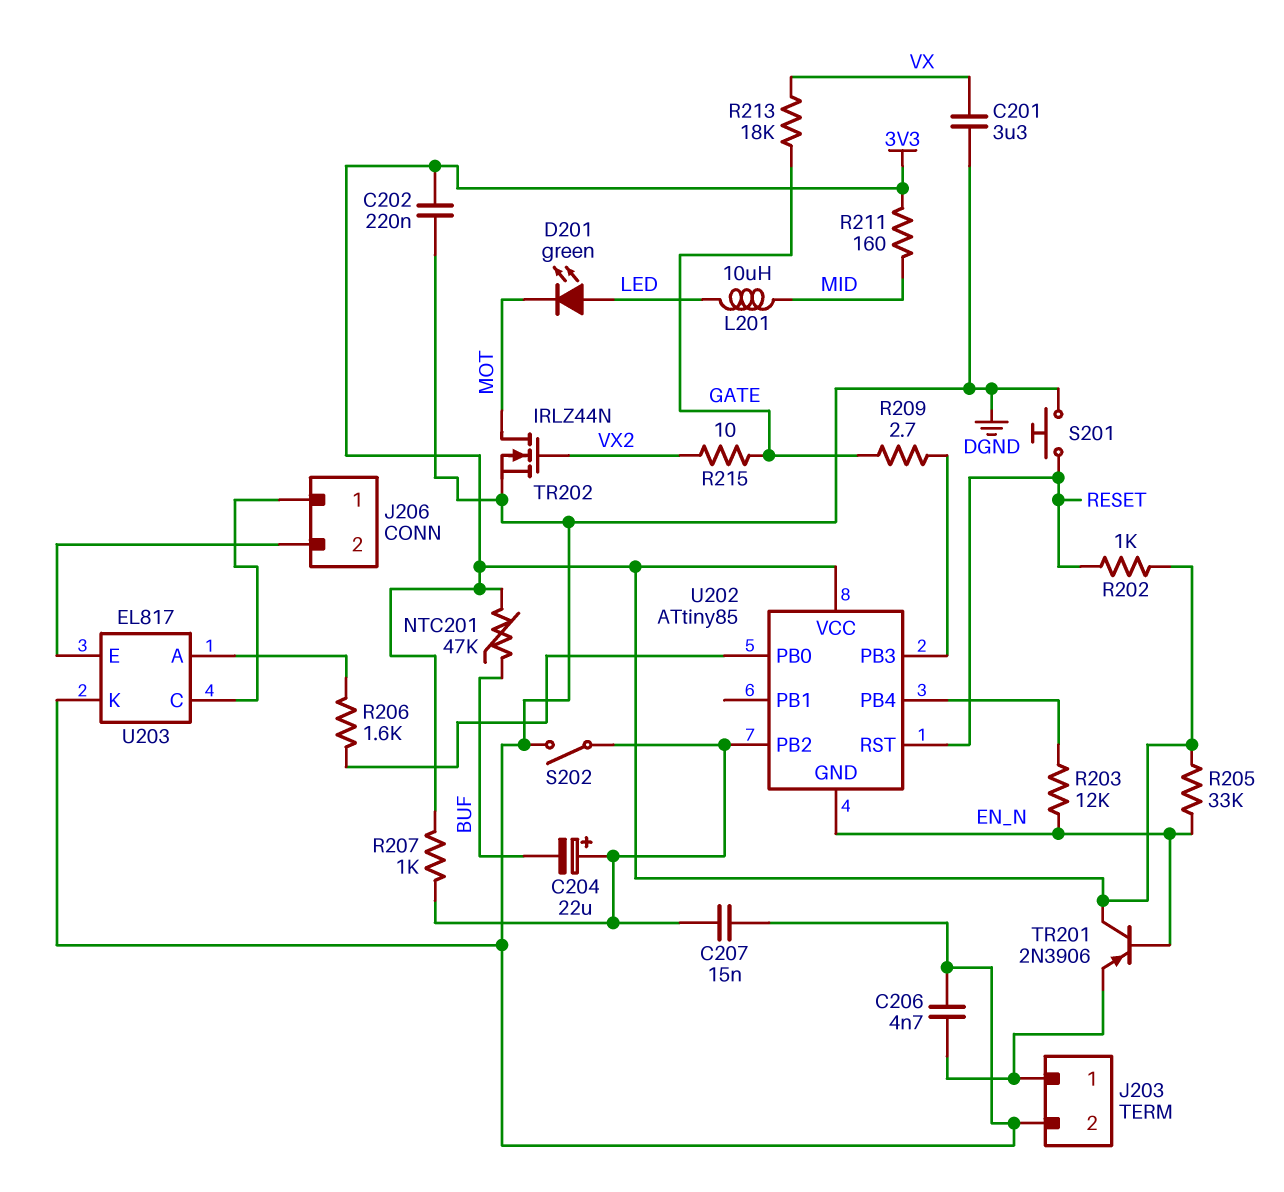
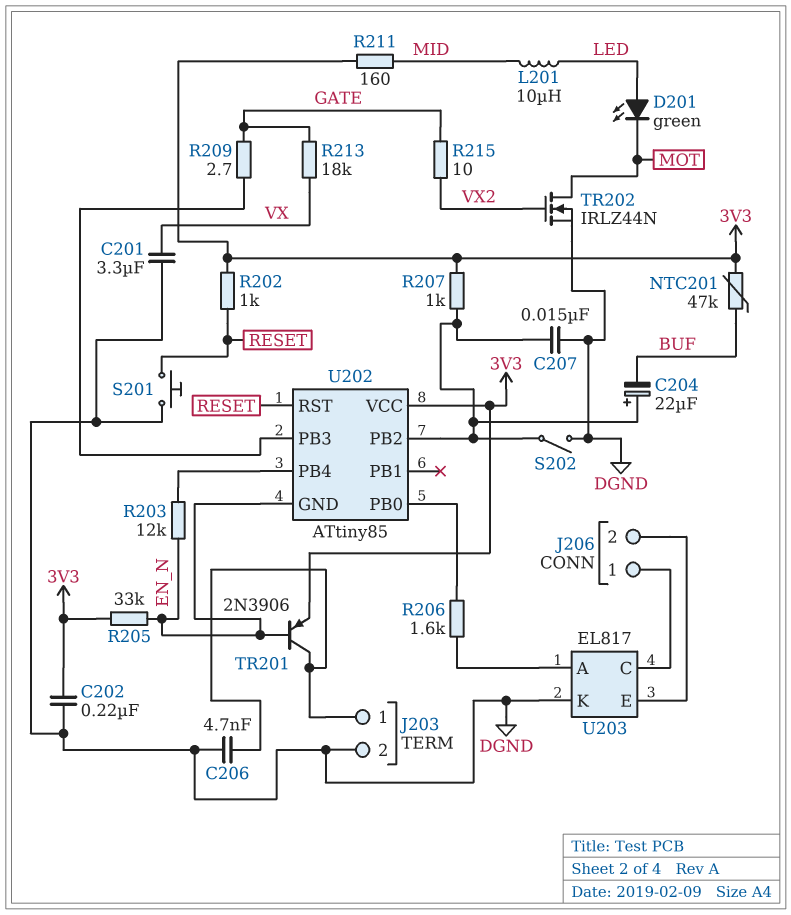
TR201: PNP 2N3906 (B EN_N, C 3V3, E J203/1) -> PNP 2N3906 (B EN_N, C J203/1, E 3V3)

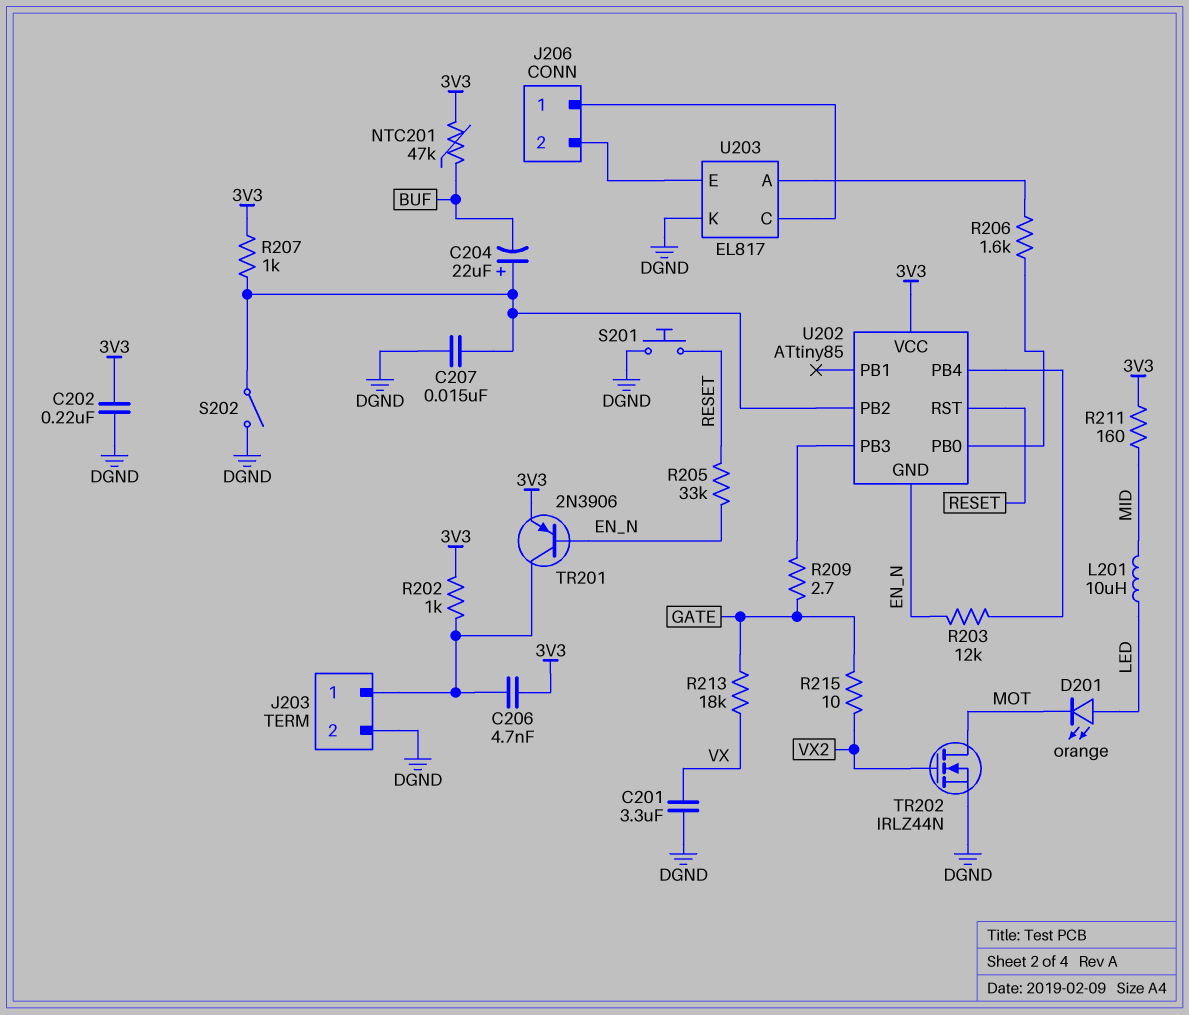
C206: 4.7nF (DGND, J203/1) -> 4.7nF (3V3, J203/1)
D201: LED green (A LED, K MOT) -> LED orange (A LED, K MOT)
R202: 1k (3V3, RESET) -> 1k (3V3, J203/1)
R205: 33k (3V3, EN_N) -> 33k (EN_N, RESET)

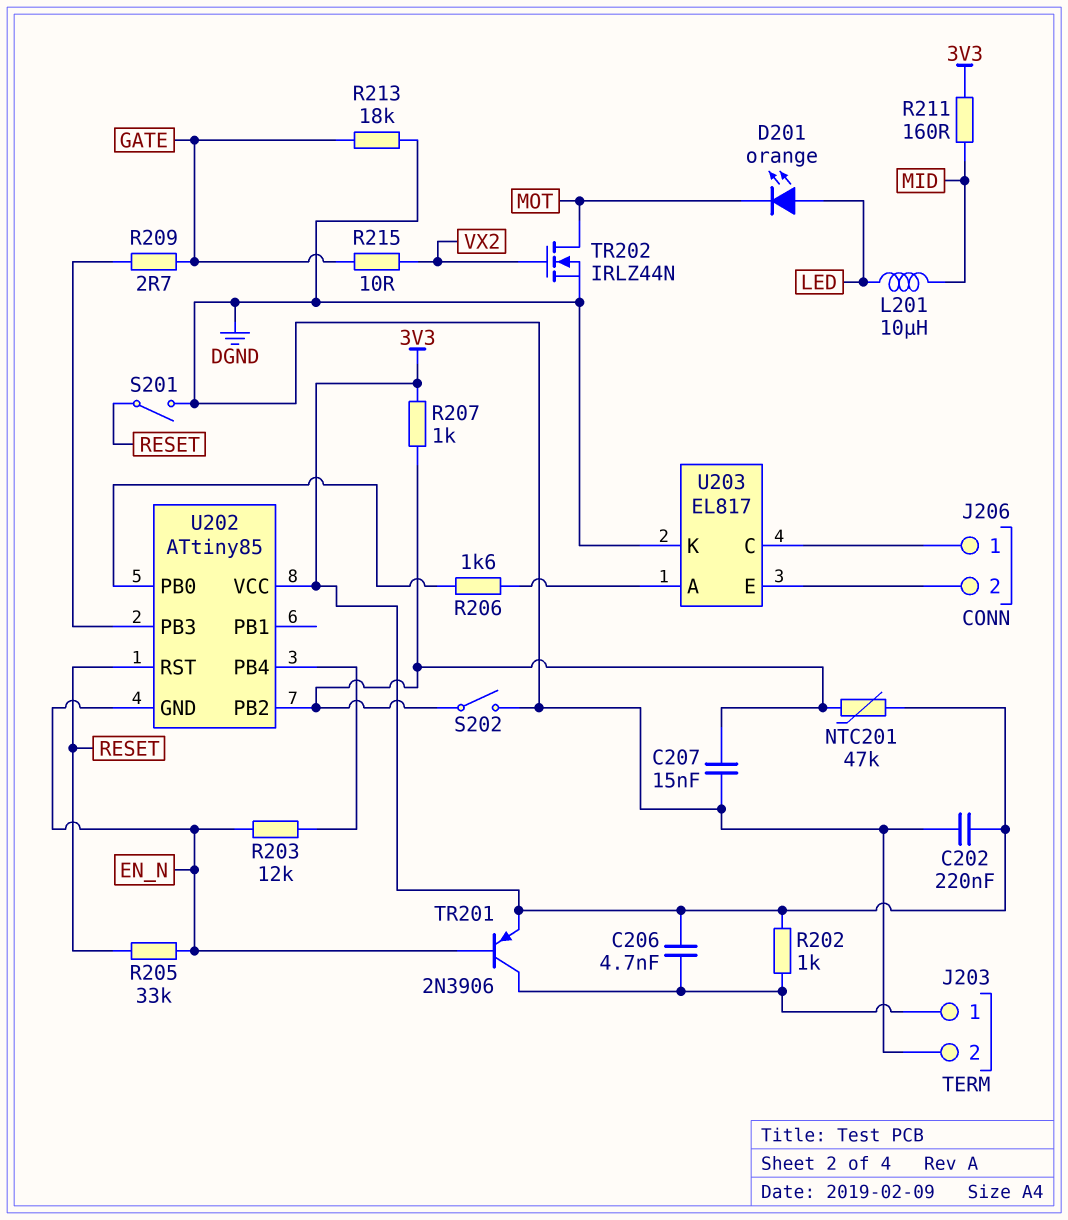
C201: 3.3uF (DGND, VX) -> none
C204: 22uF (plus U202/PB2, minus BUF) -> none
NTC201: 47k (3V3, BUF) -> 47k (3V3, U202/PB2)
R213: 18k (GATE, VX) -> 18k (DGND, GATE)
S201: button (DGND, RESET) -> switch (DGND, RESET)

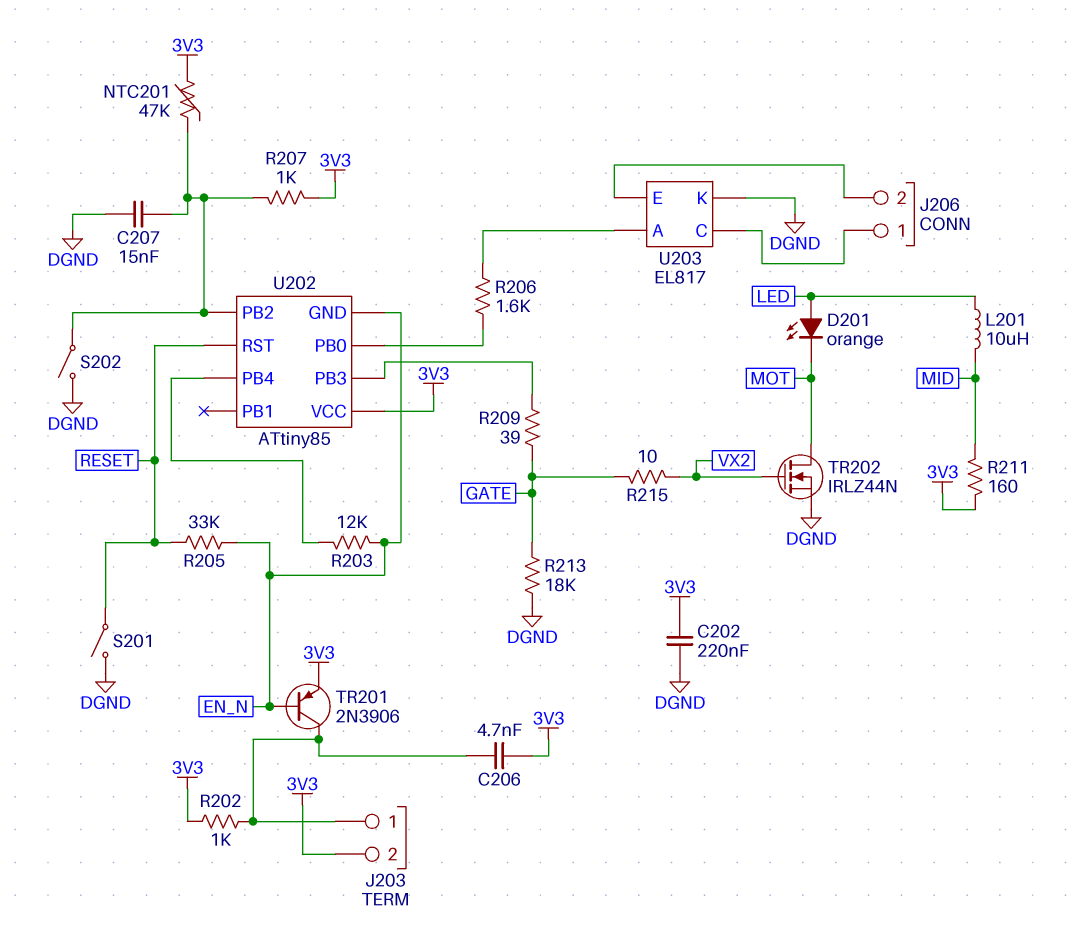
J203 pin 2: DGND -> 3V3
R209: 2.7 (GATE, U202/PB3) -> 39 (GATE, U202/PB3)

